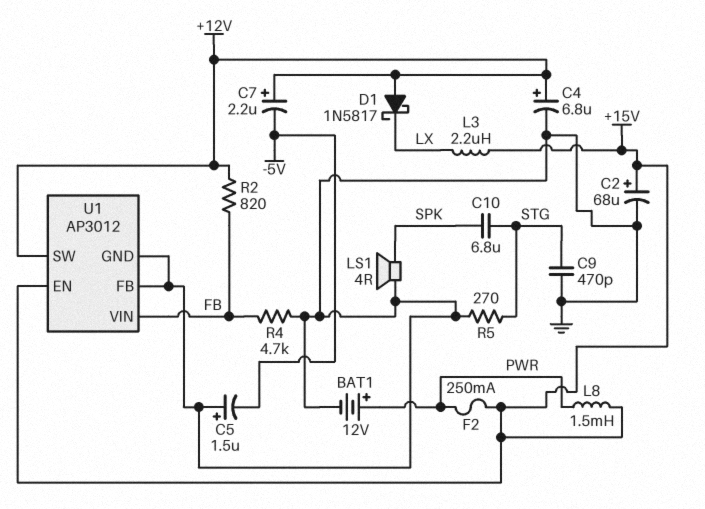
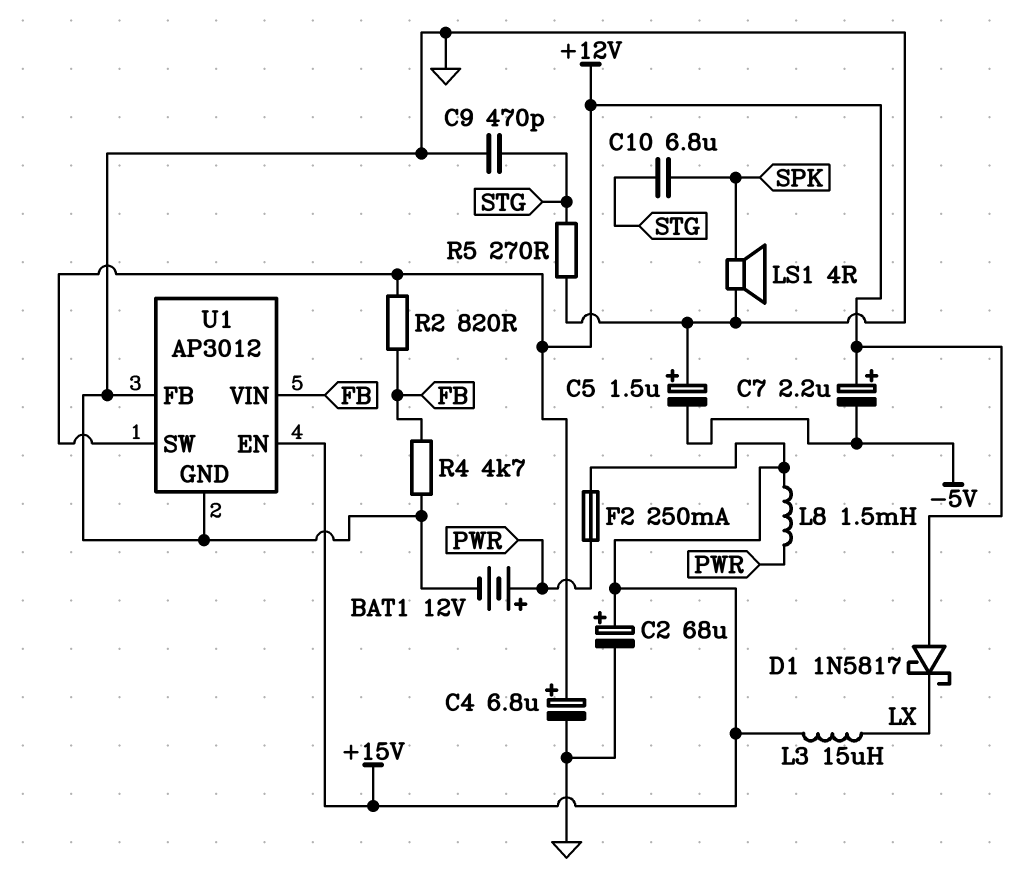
L3: 2.2uH (+15V, LX) -> 15uH (+15V, LX)

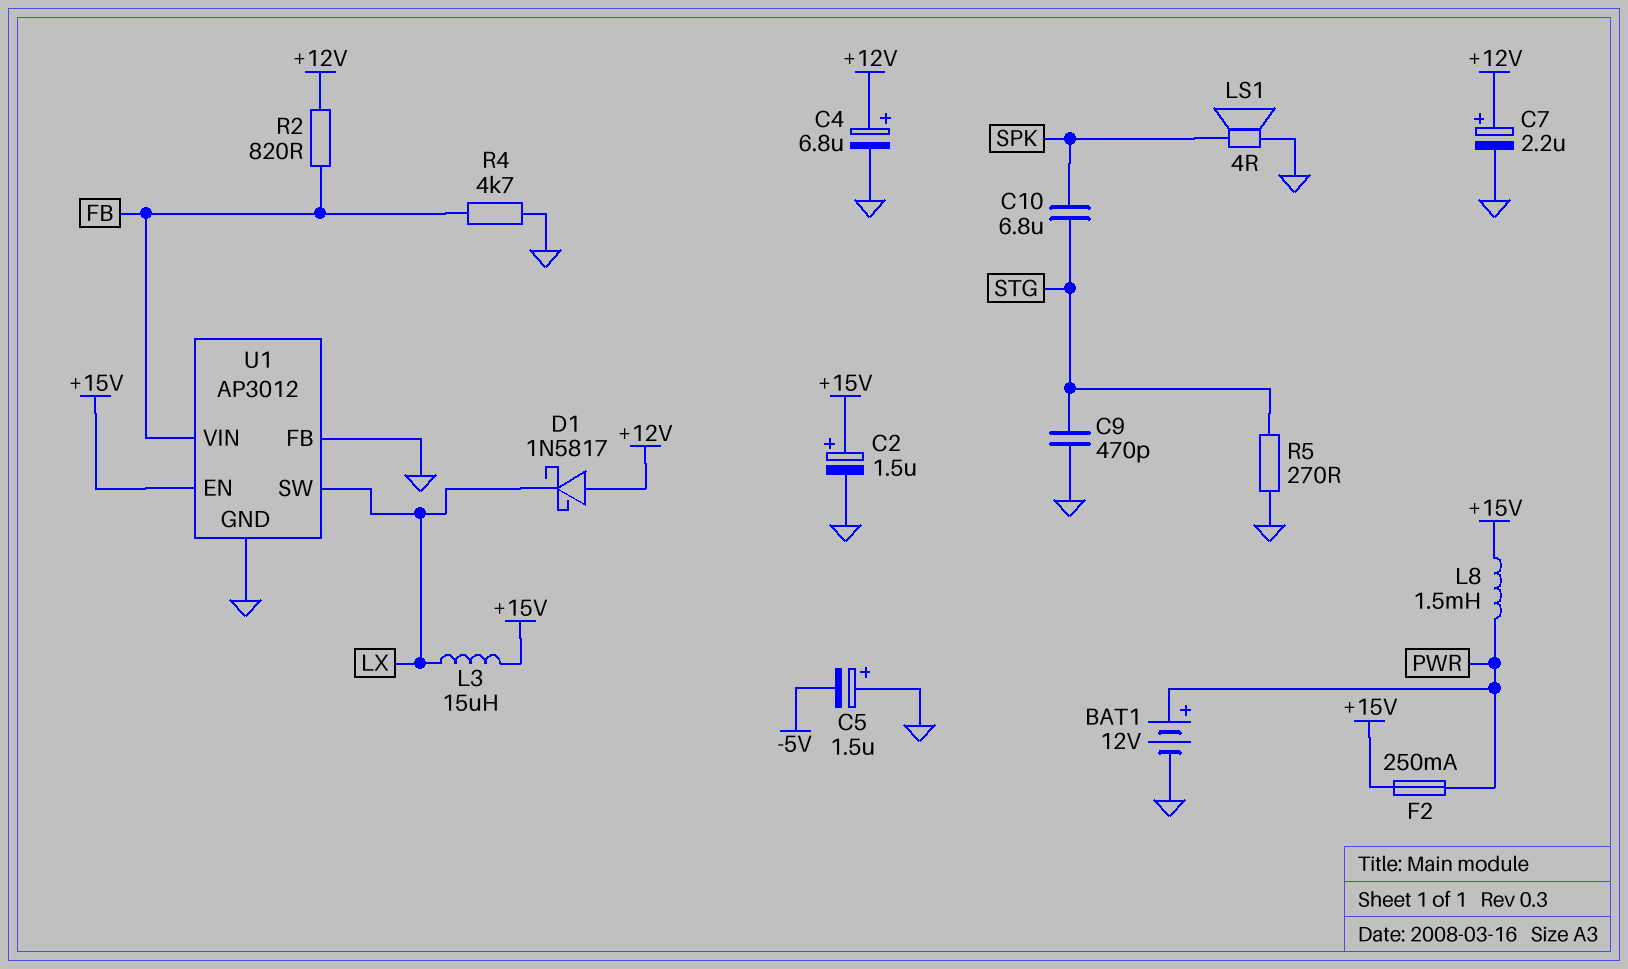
C2: 68uF (plus +15V, minus GND) -> 1.5uF (plus +15V, minus GND)
C7: 2.2uF (plus +12V, minus -5V) -> 2.2uF (plus +12V, minus GND)
U1 pin SW: +12V -> LX

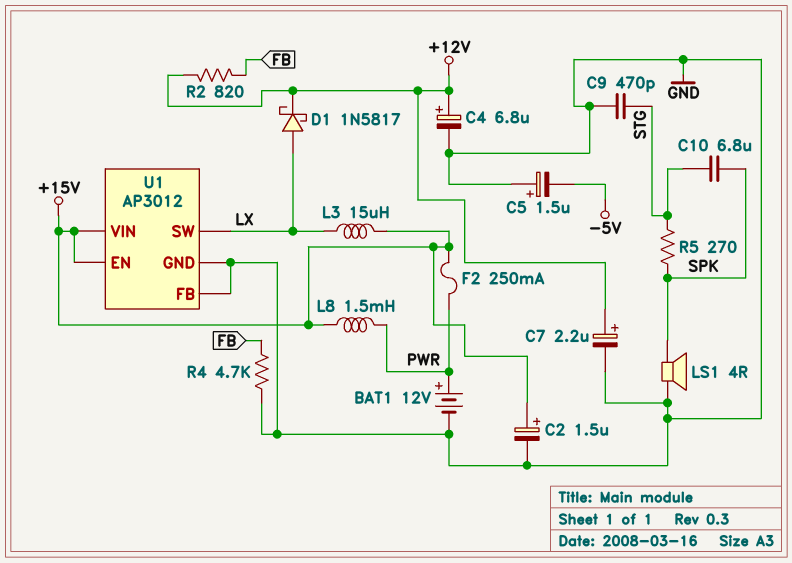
D1: schottky 1N5817 (A +12V, K LX) -> schottky 1N5817 (A LX, K +12V)
R5: 270 (GND, STG) -> 270 (SPK, STG)
U1 pin VIN: FB -> +15V

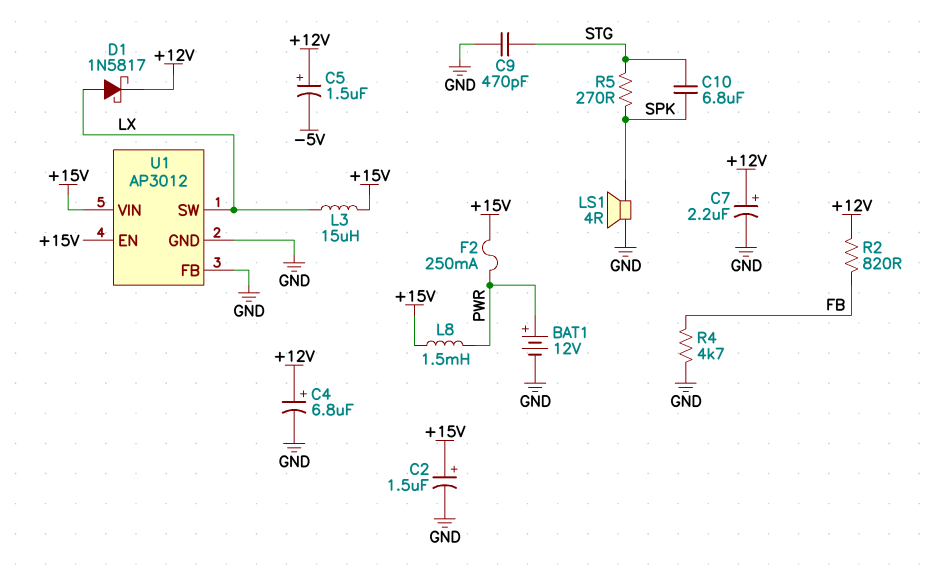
C5: 1.5uF (plus GND, minus -5V) -> 1.5uF (plus +12V, minus -5V)

